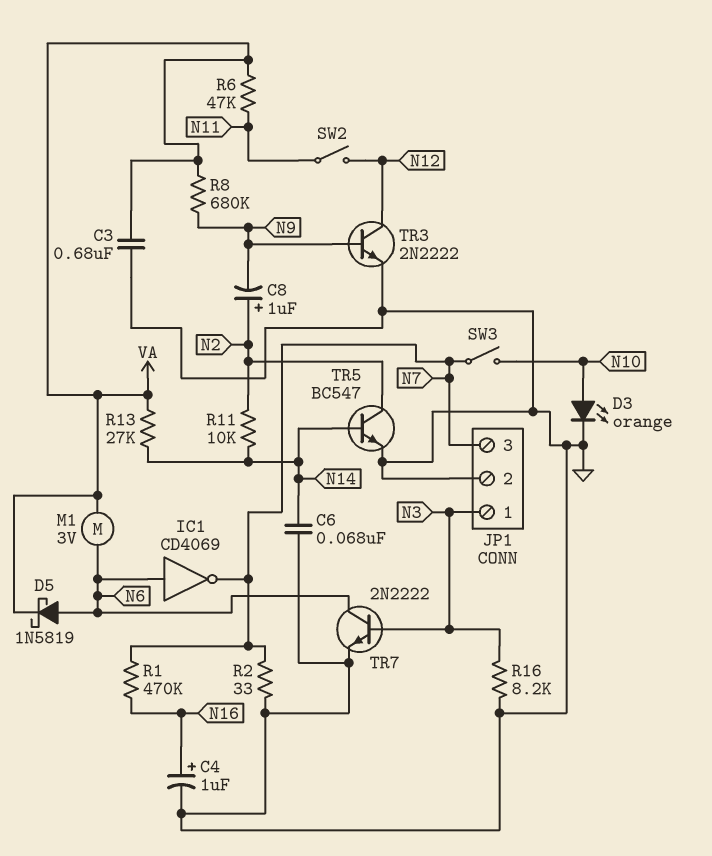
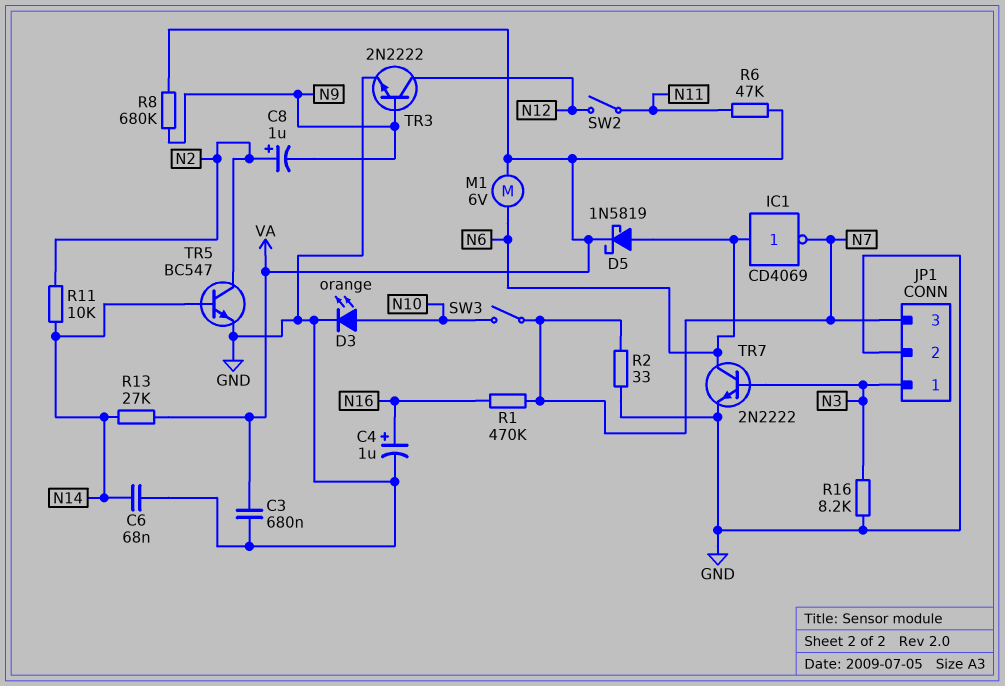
M1: motor 3V (N6, VA) -> motor 6V (N6, VA)

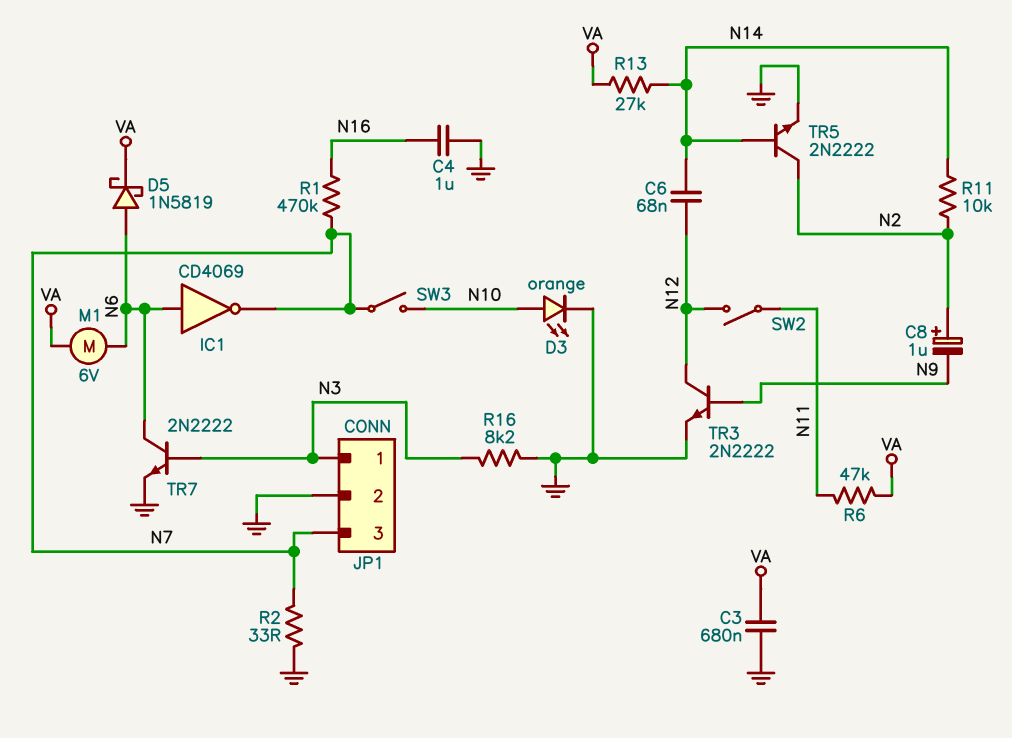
C4: 1uF (plus N16, minus GND) -> 1uF (GND, N16)
C6: 68nF (GND, N14) -> 68nF (N12, N14)
R8: 680k (N9, VA) -> none
TR5: NPN BC547 (B N14, C N2, E GND) -> NPN 2N2222 (B N14, C N2, E GND)

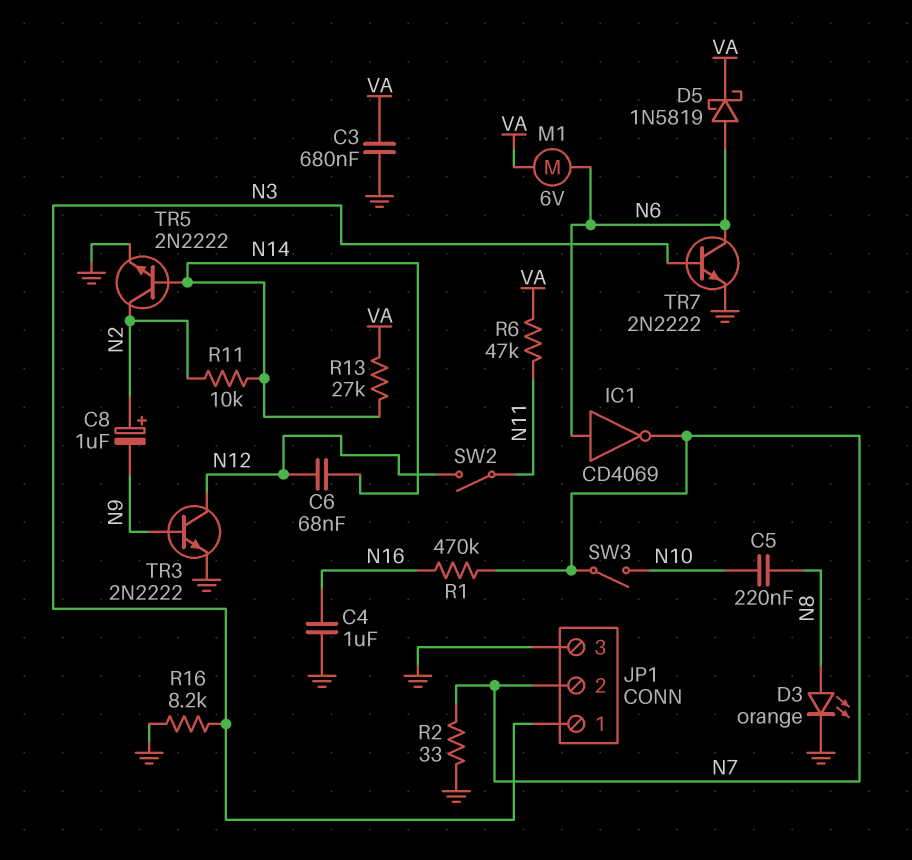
C5: none -> 220nF (N8, N10)
D3: LED orange (A N10, K GND) -> LED orange (A N8, K GND)
JP1 pin 2: GND -> N7
JP1 pin 3: N7 -> GND

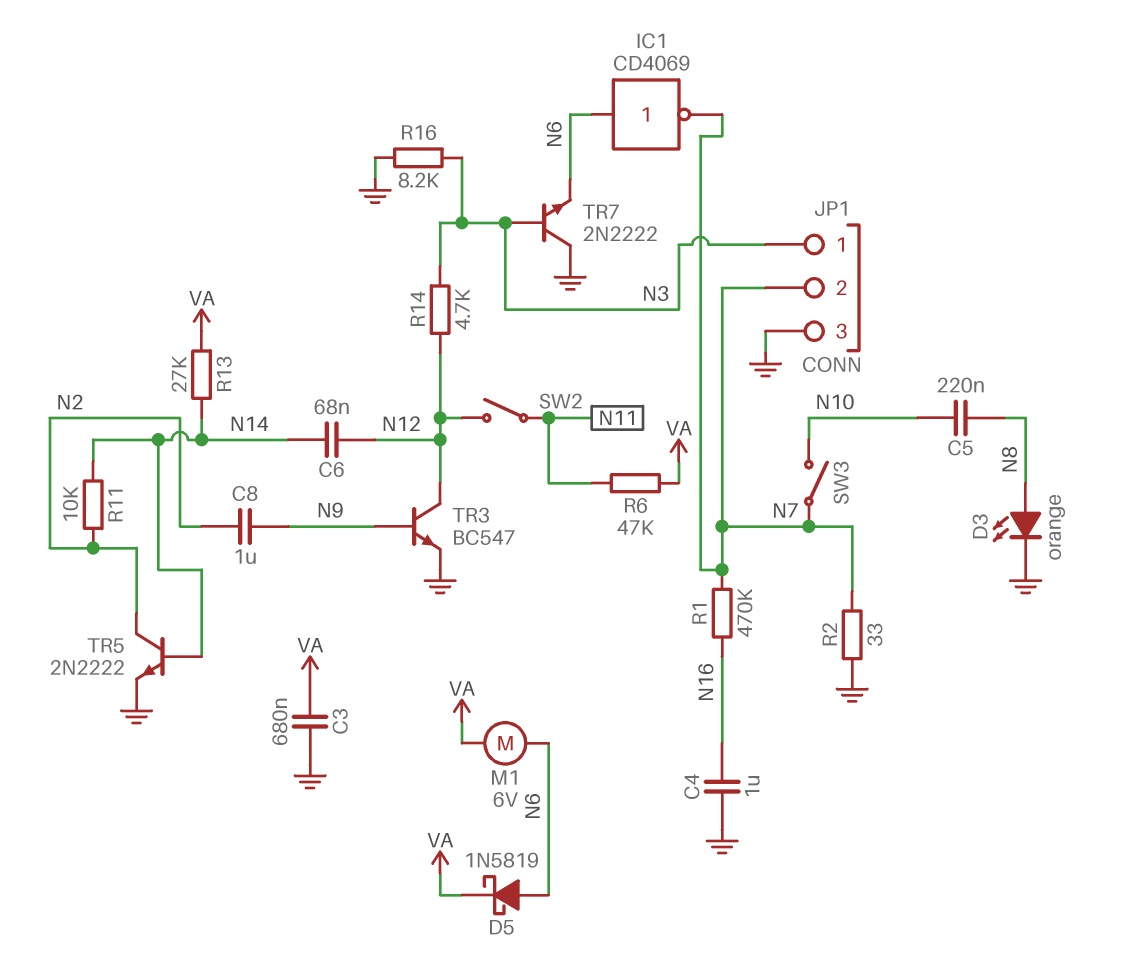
C8: 1uF (plus N2, minus N9) -> 1uF (N2, N9)
R14: none -> 4.7k (N3, N12)
TR3: NPN 2N2222 (B N9, C N12, E GND) -> NPN BC547 (B N9, C N12, E GND)
TR7: NPN 2N2222 (B N3, C N6, E GND) -> NPN 2N2222 (B N3, C GND, E N6)

